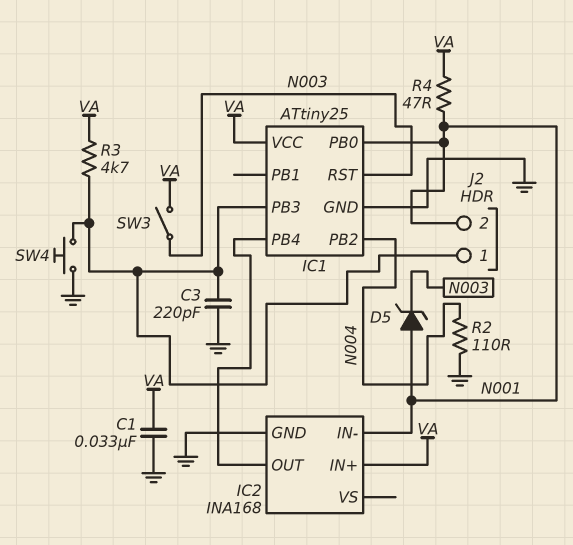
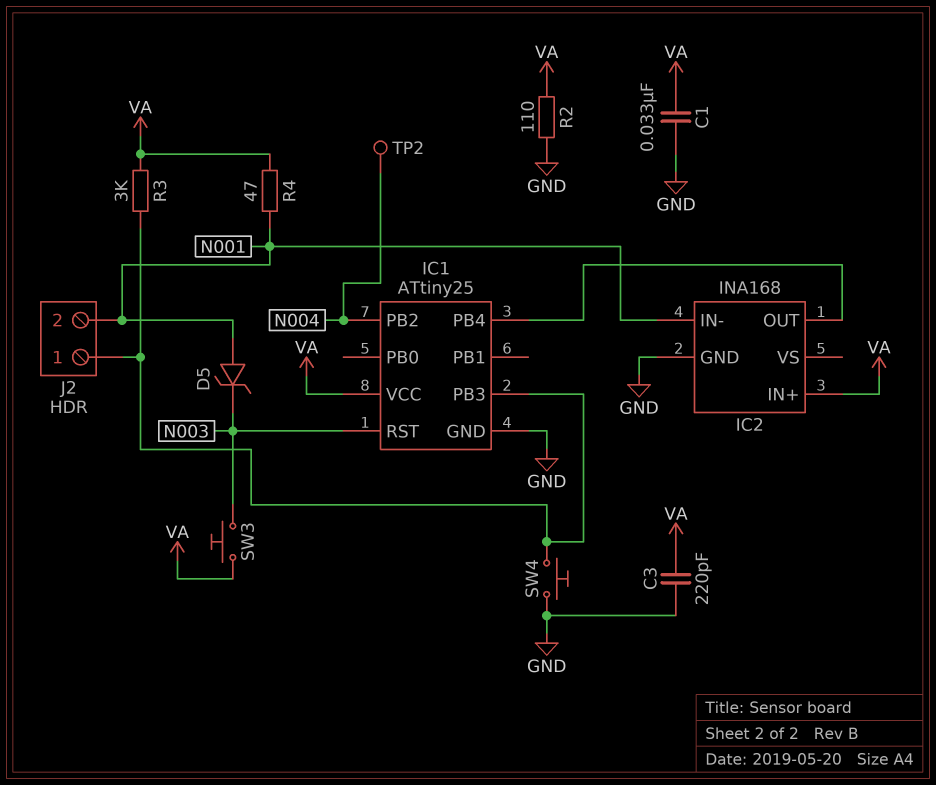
C3: 220pF (GND, IC1/PB3) -> 220pF (GND, VA)
IC1 pin PB0: N001 -> none
R2: 110 (GND, N004) -> 110 (GND, VA)
R3: 4.7k (IC1/PB3, VA) -> 3k (IC1/PB3, VA)
SW3: switch (N003, VA) -> button (N003, VA)
TP2: none -> test point (N004)

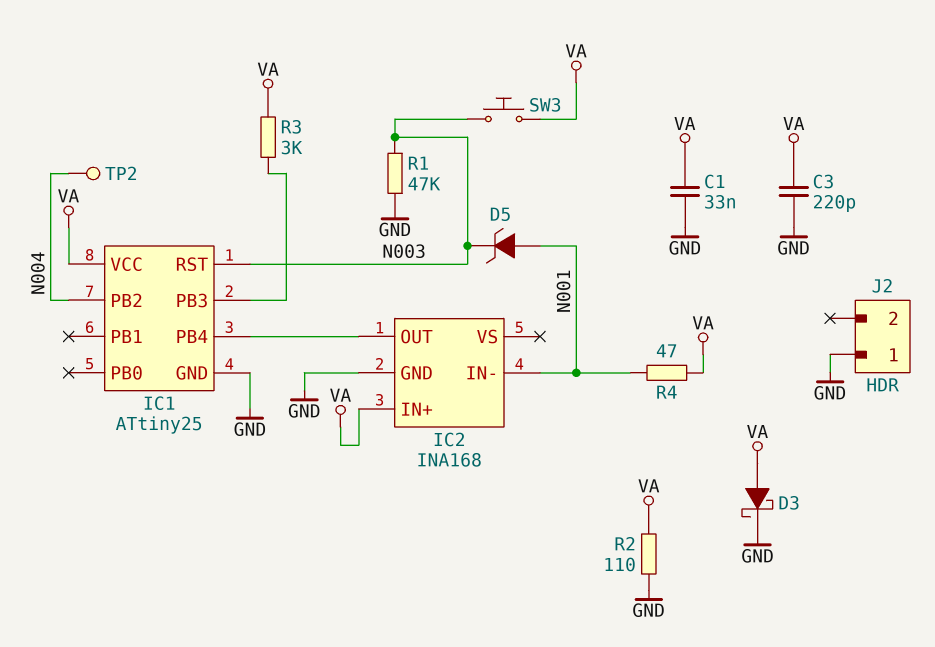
D3: none -> schottky (A VA, K GND)
J2 pin 1: IC1/PB3 -> GND
J2 pin 2: N001 -> none
R1: none -> 47k (GND, N003)
SW4: button (GND, IC1/PB3) -> none

